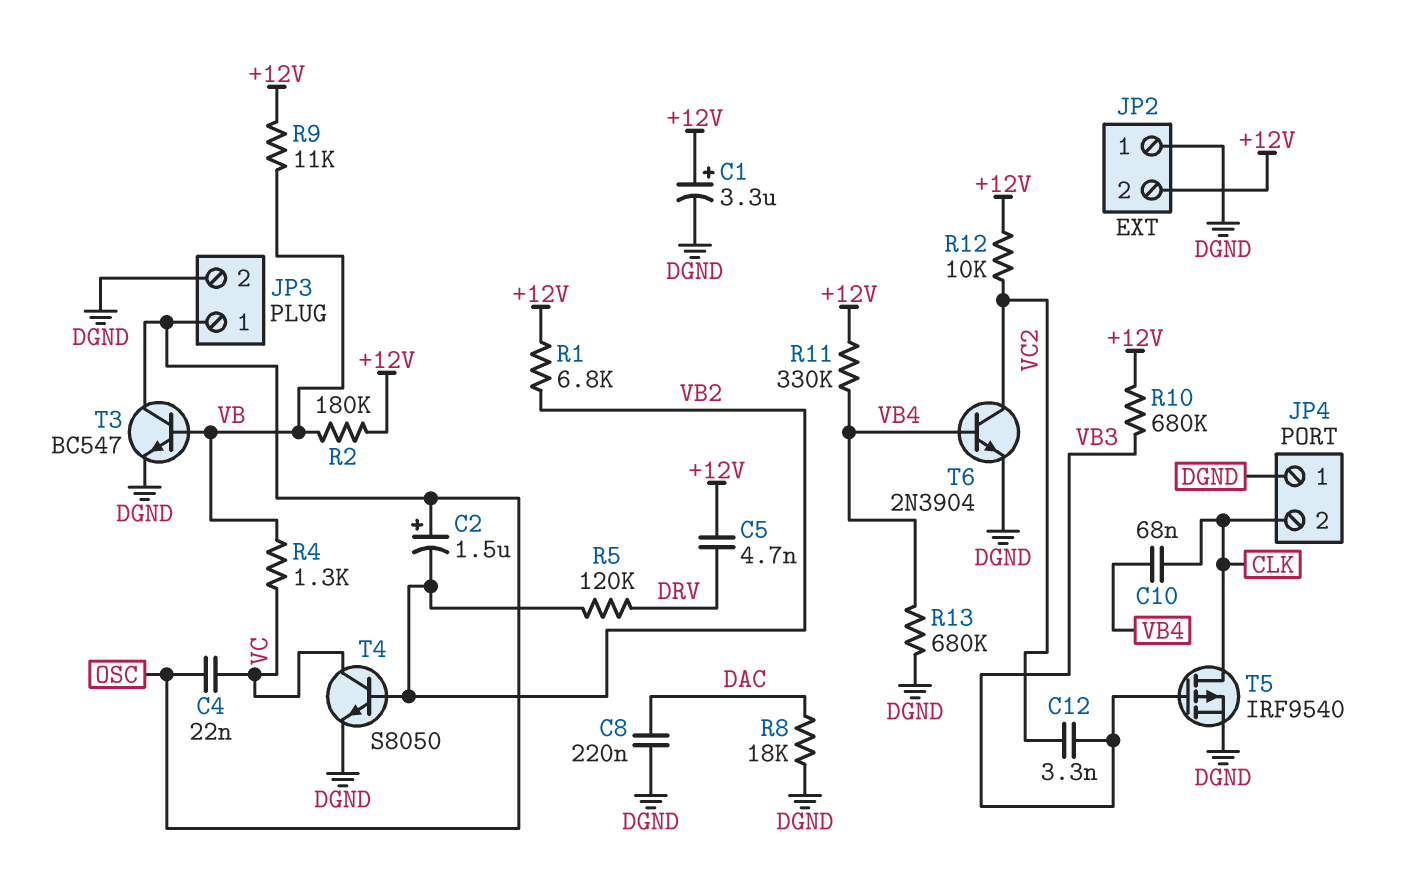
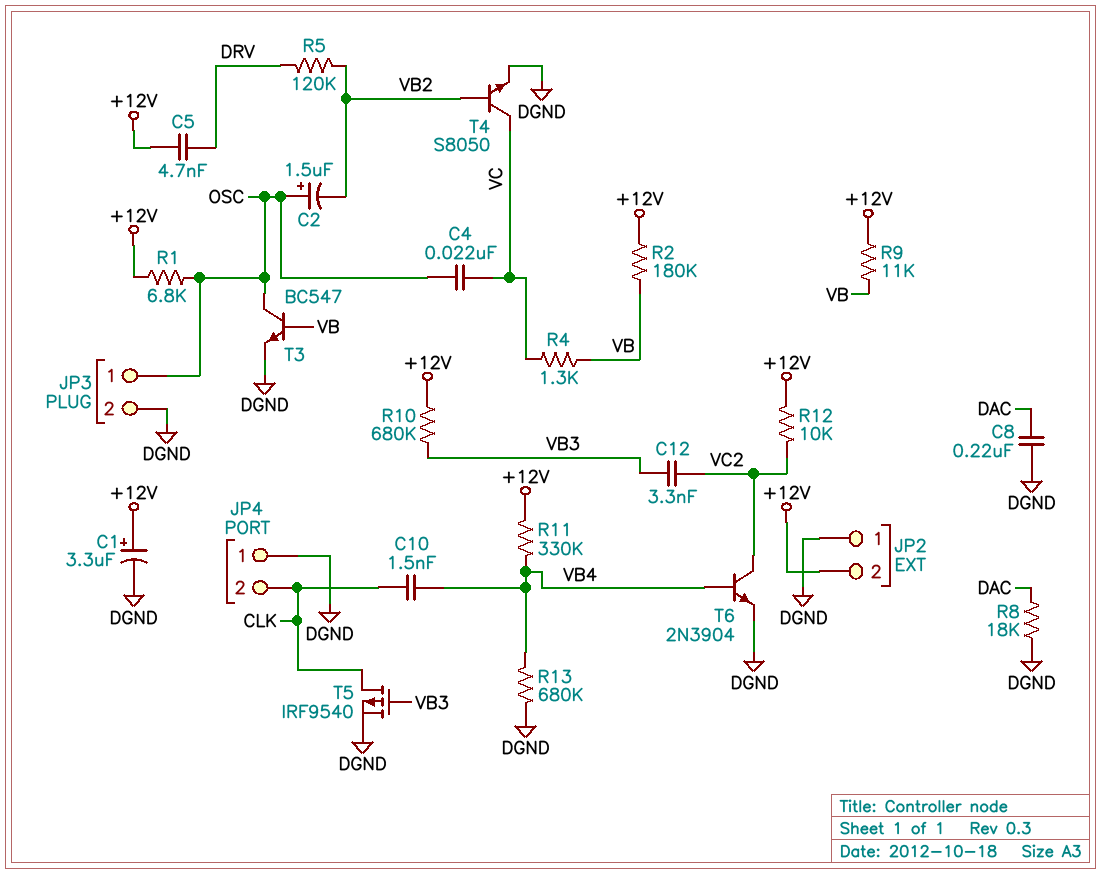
C10: 68nF (CLK, VB4) -> 1.5nF (CLK, VB4)
R1: 6.8k (+12V, VB2) -> 6.8k (+12V, OSC)

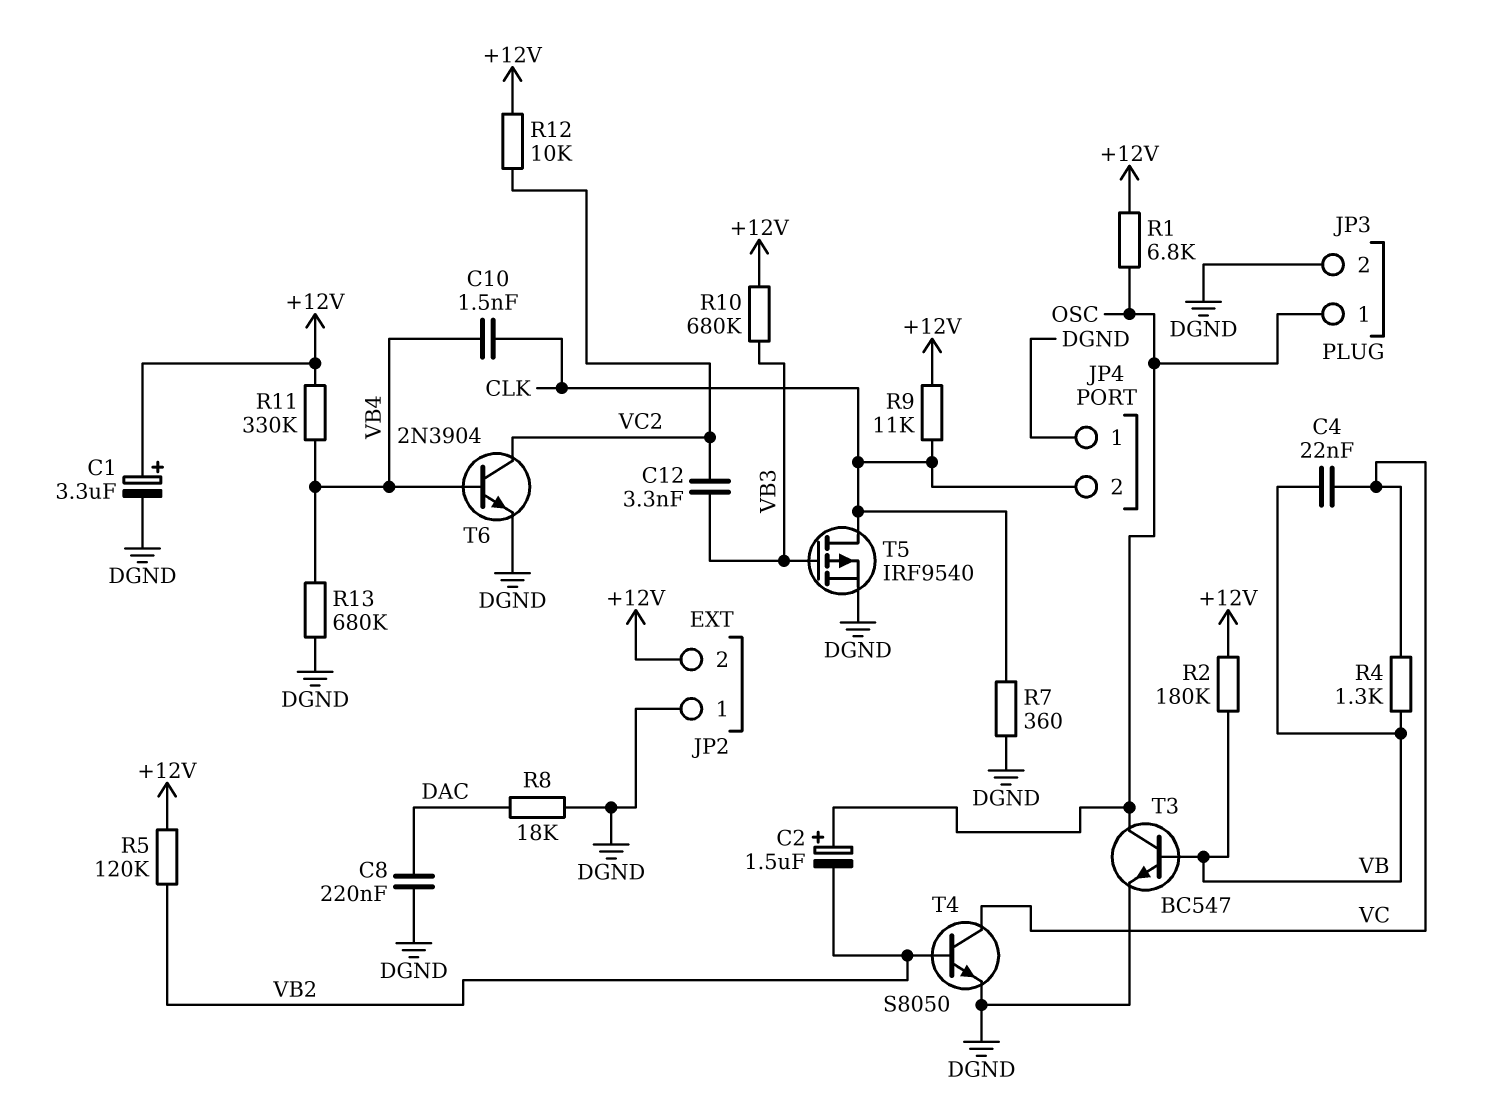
C4: 22nF (OSC, VC) -> 22nF (VB, VC)
C5: 4.7nF (+12V, DRV) -> none
R5: 120k (DRV, VB2) -> 120k (+12V, VB2)
R7: none -> 360 (CLK, DGND)
R9: 11k (+12V, VB) -> 11k (+12V, CLK)

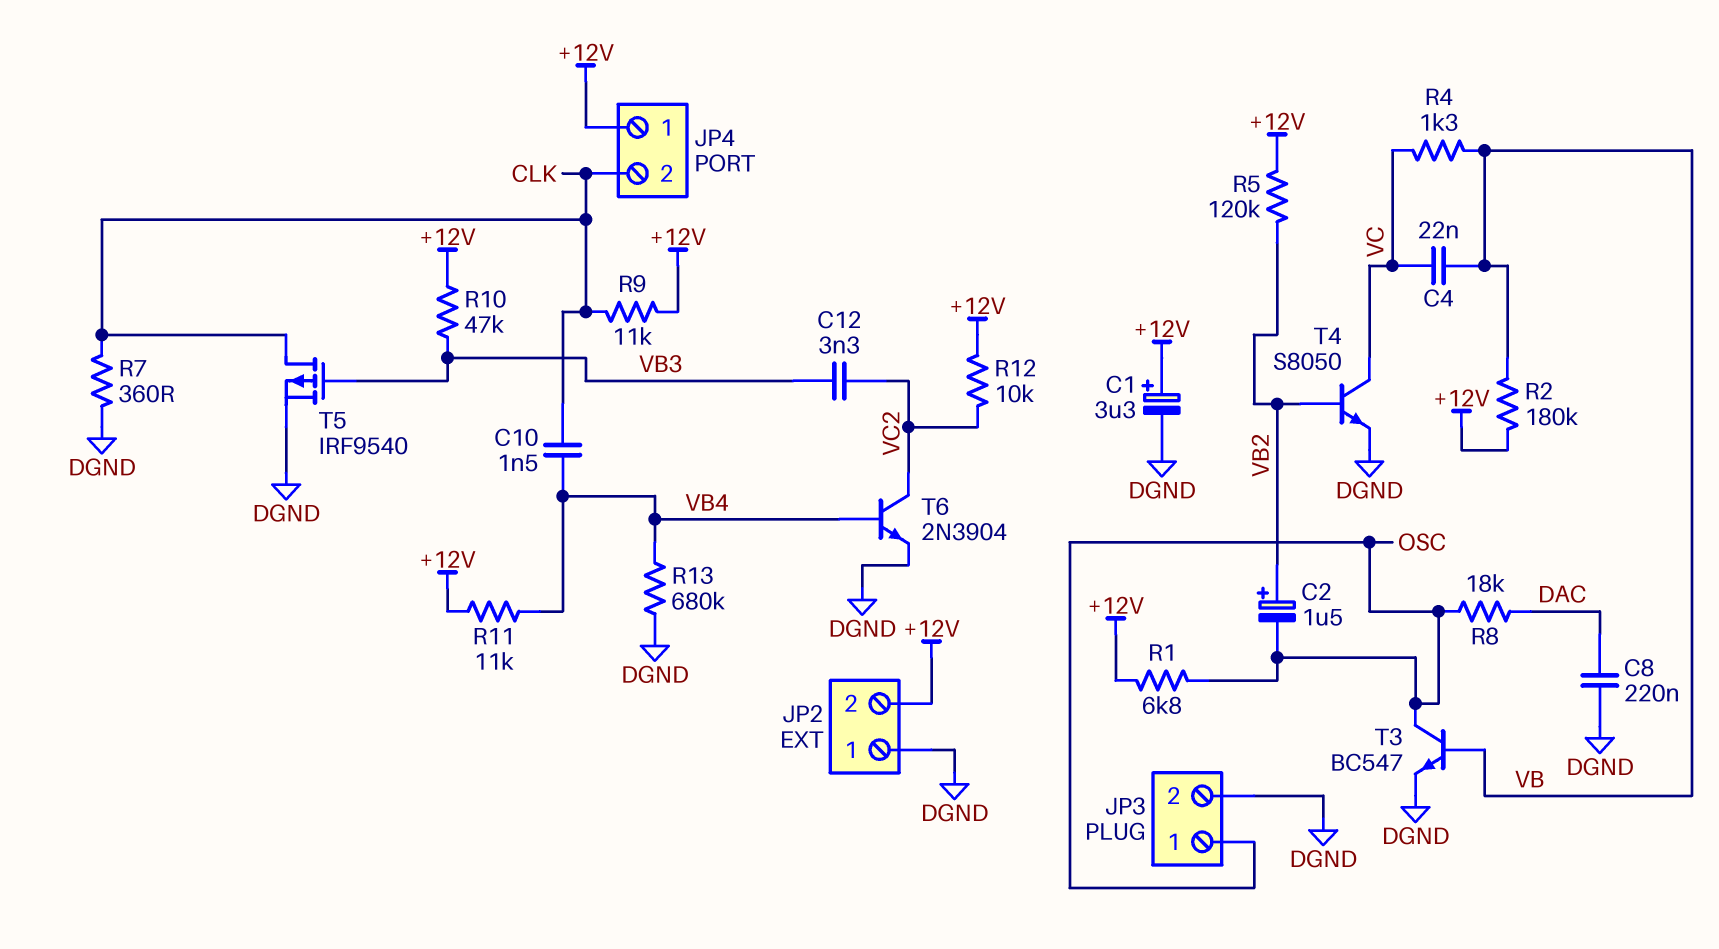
C2: 1.5uF (plus OSC, minus VB2) -> 1.5uF (plus VB2, minus OSC)
JP4 pin 1: DGND -> +12V
R8: 18k (DAC, DGND) -> 18k (DAC, OSC)
R10: 680k (+12V, VB3) -> 47k (+12V, VB3)
R11: 330k (+12V, VB4) -> 11k (+12V, VB4)

